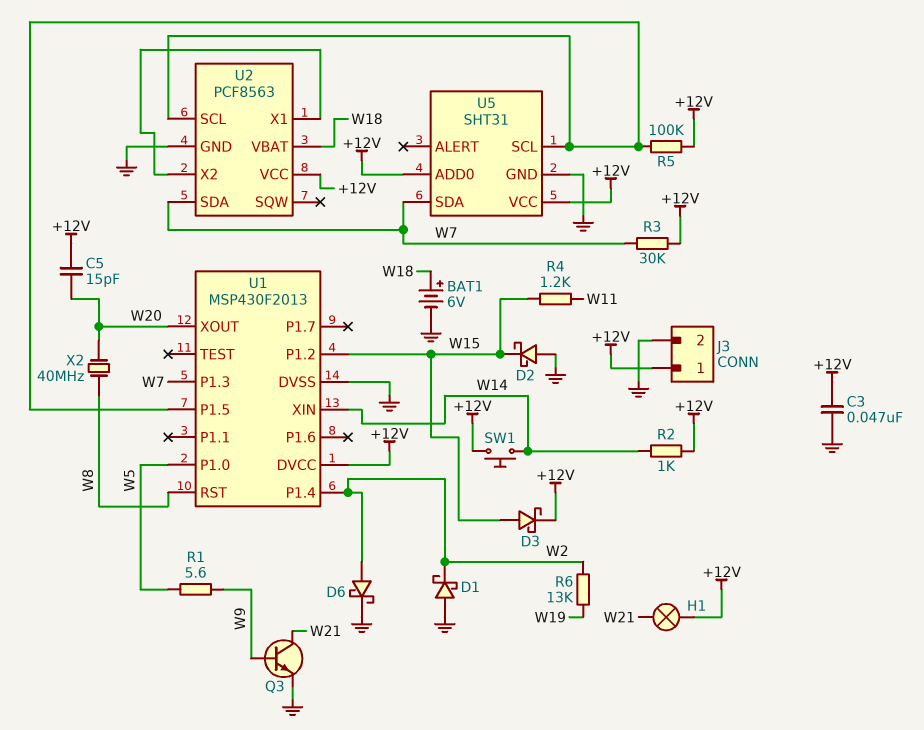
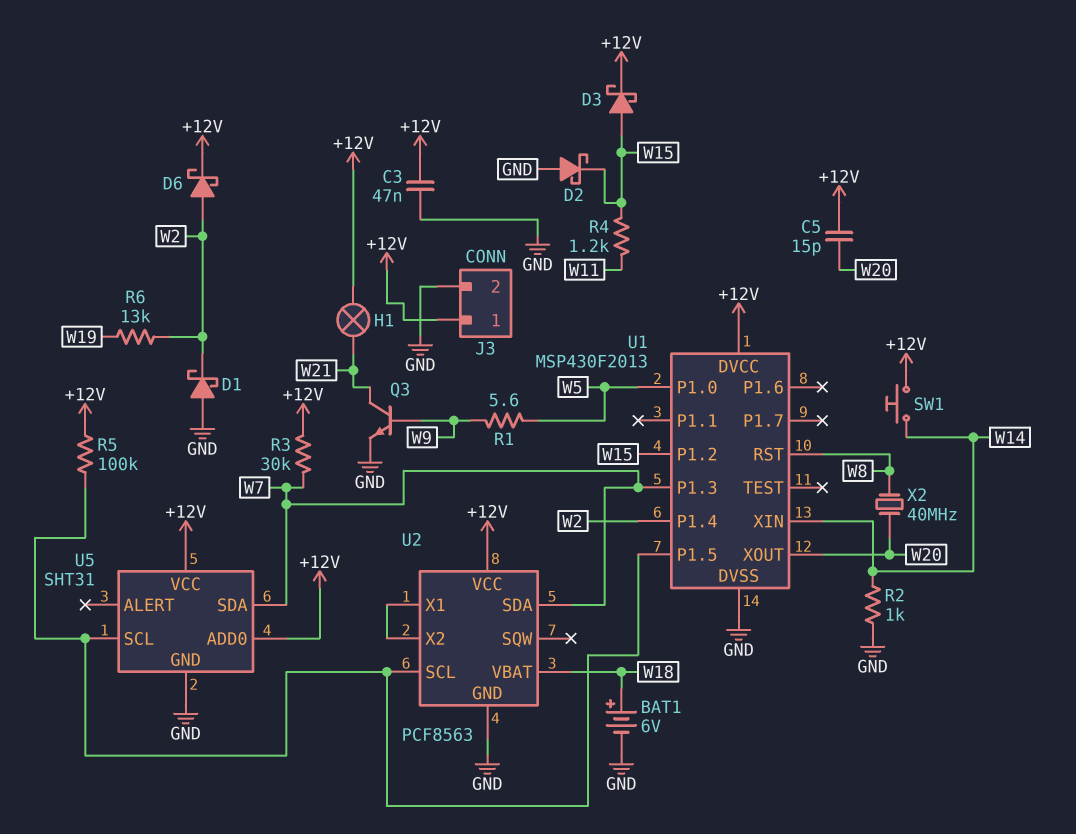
D6: schottky (A W2, K GND) -> schottky (A W2, K +12V)
R2: 1k (+12V, W14) -> 1k (GND, W14)

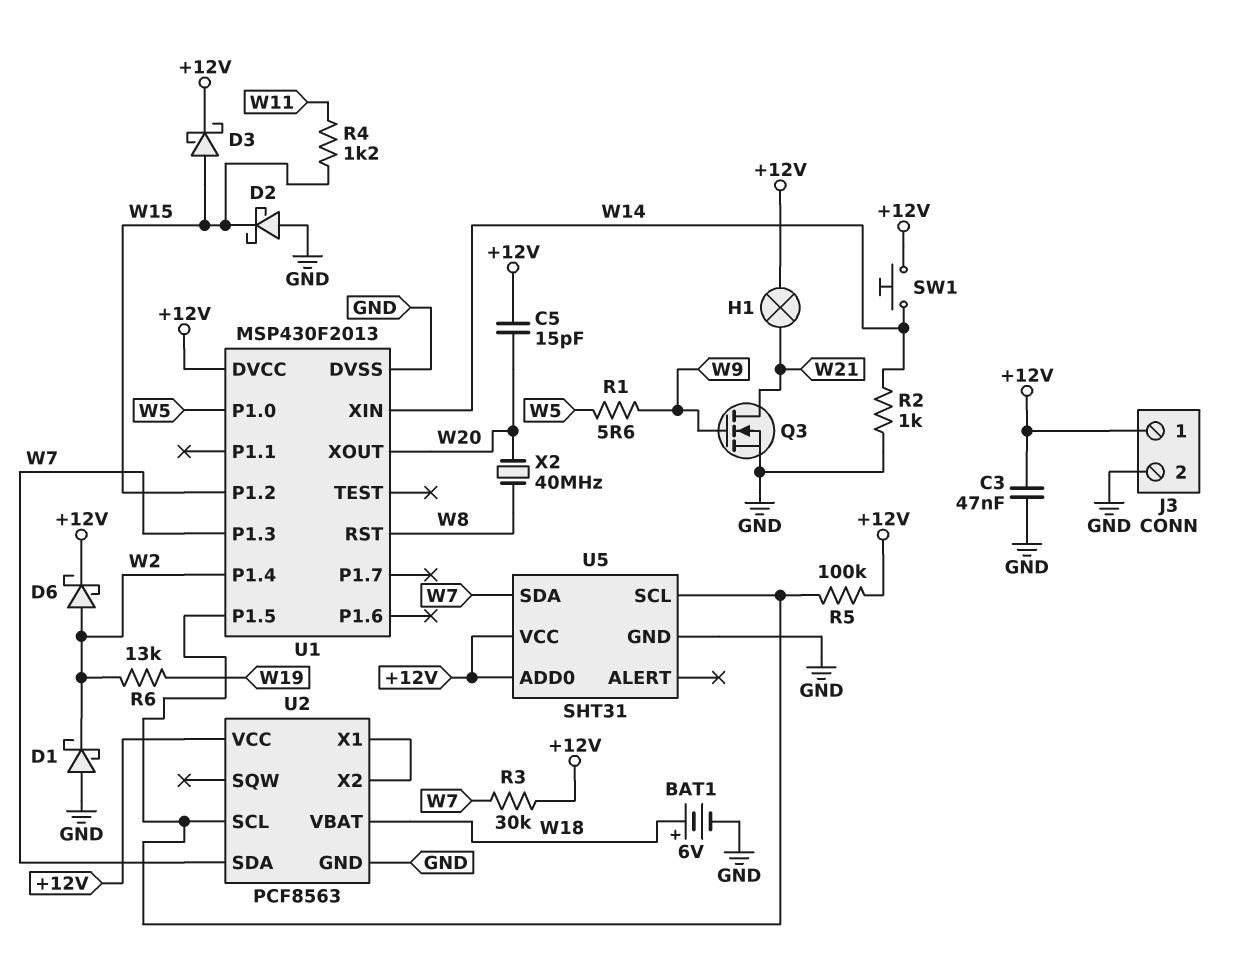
Q3: NPN (B W9, C W21, E GND) -> NMOS (G W9, D W21, S GND)

